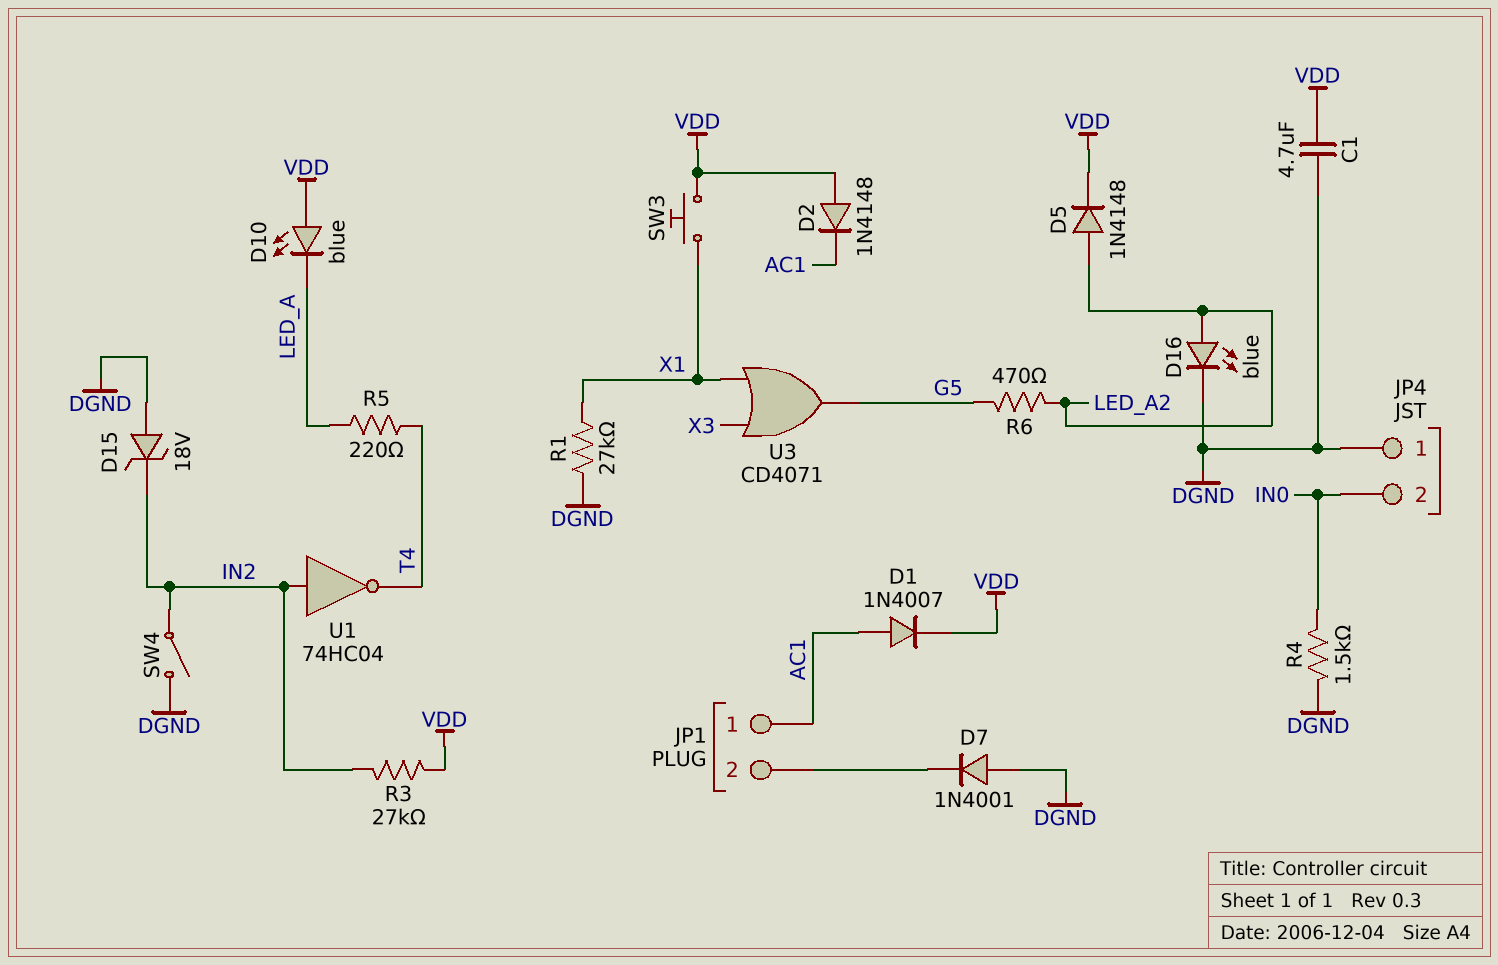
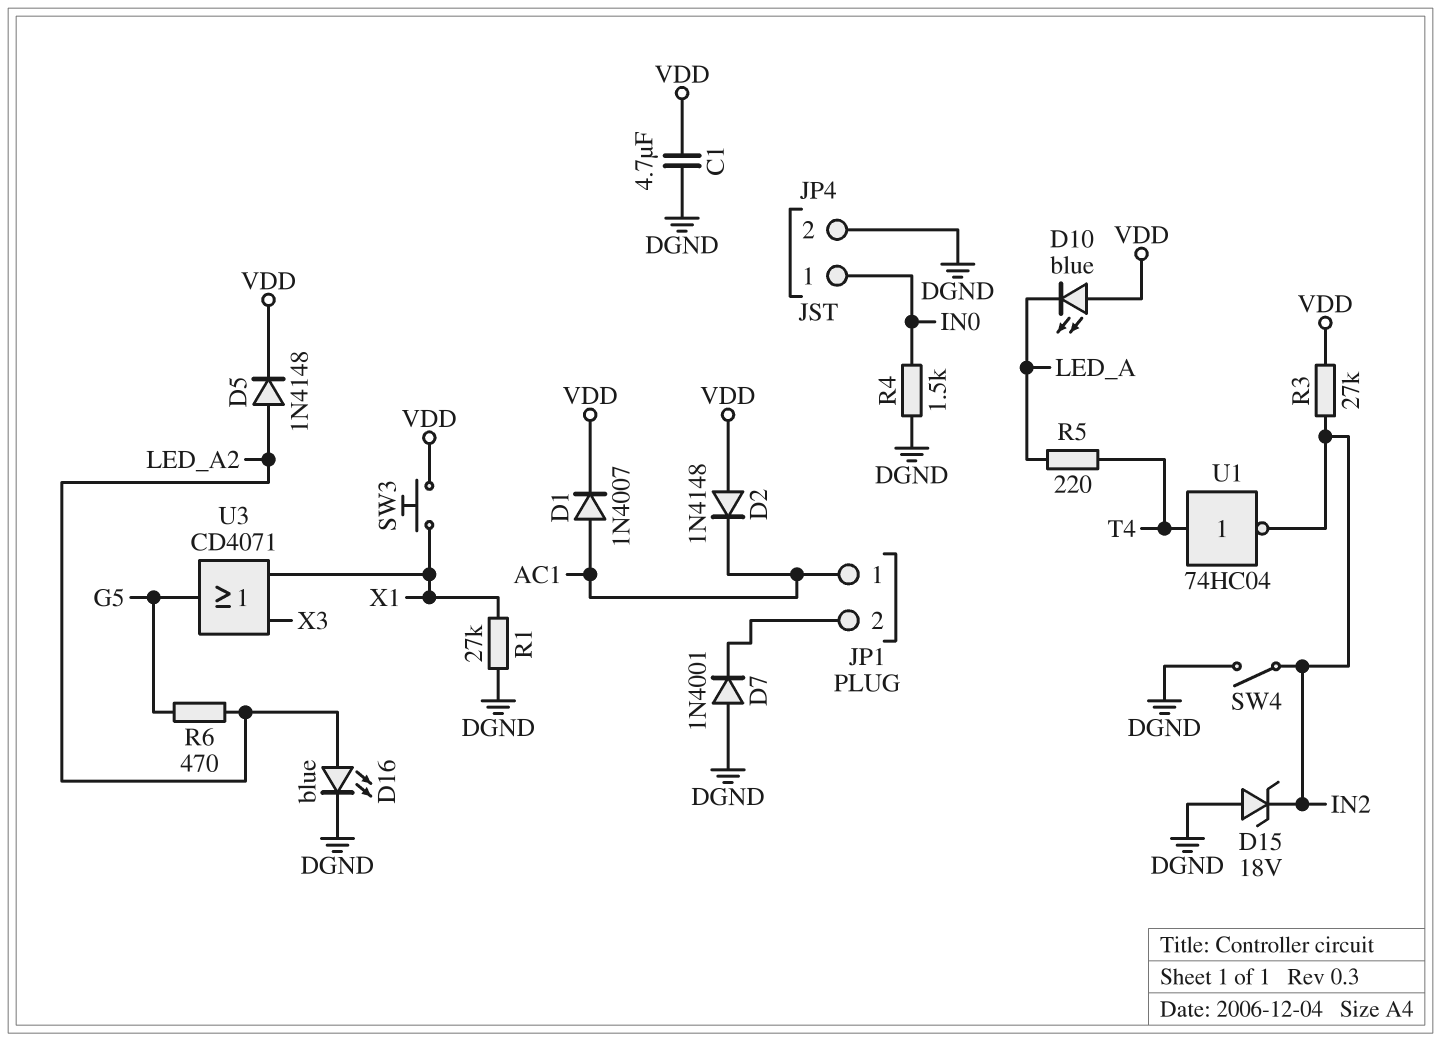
JP4 pin 1: DGND -> IN0
JP4 pin 2: IN0 -> DGND
U1: NOT 74HC04 (in IN2, out T4) -> NOT 74HC04 (in T4, out IN2)

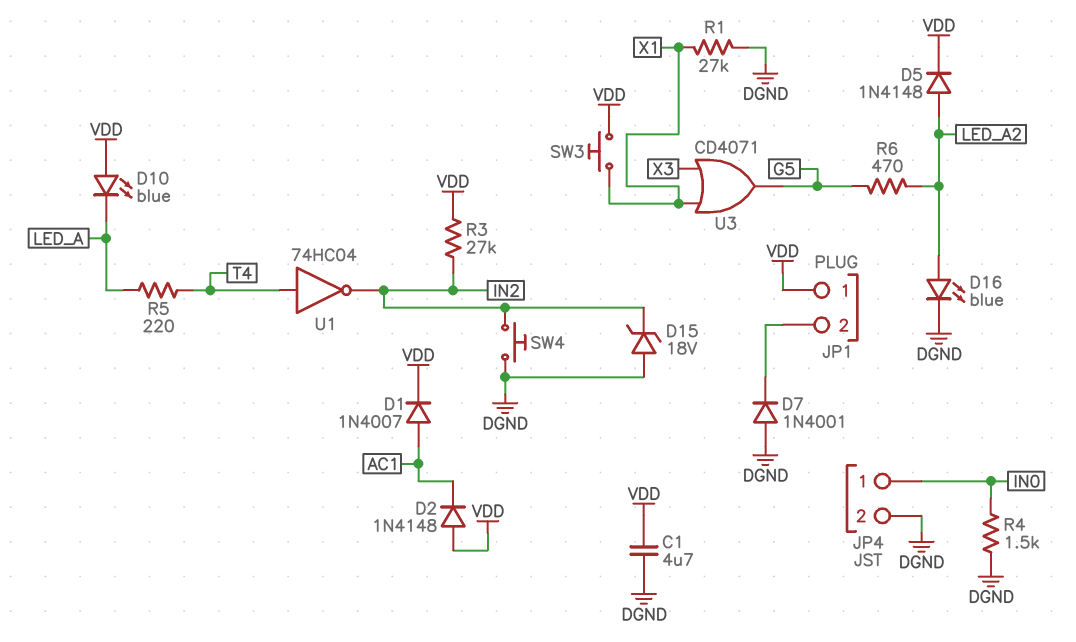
JP1 pin 1: AC1 -> VDD
SW4: switch (DGND, IN2) -> button (DGND, IN2)

